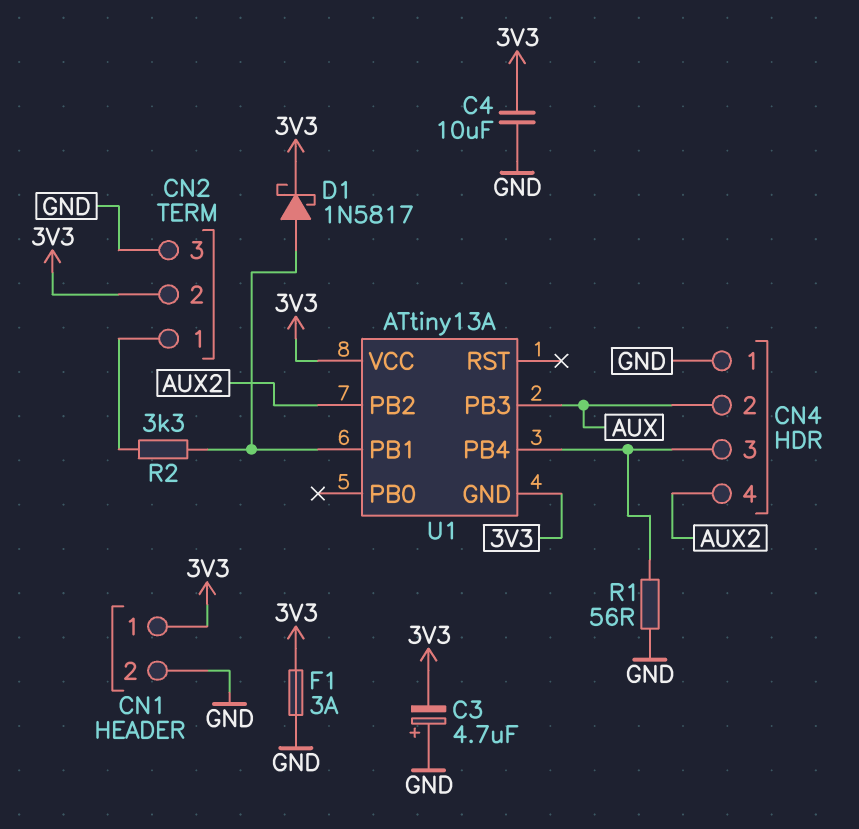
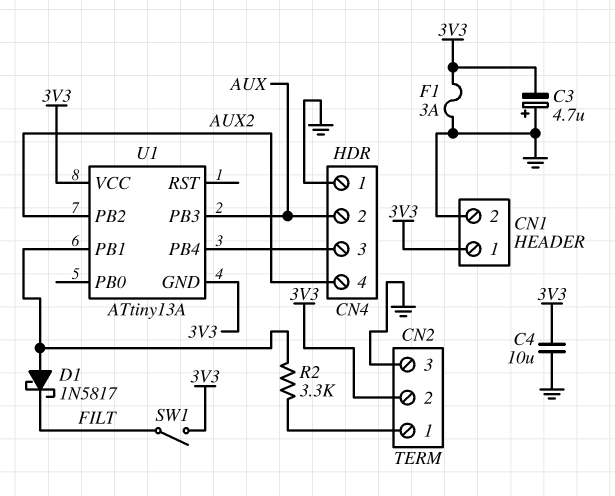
D1: schottky 1N5817 (A U1/PB1, K 3V3) -> schottky 1N5817 (A U1/PB1, K FILT)
R1: 56 (CN4/3, GND) -> none
SW1: none -> switch (3V3, FILT)

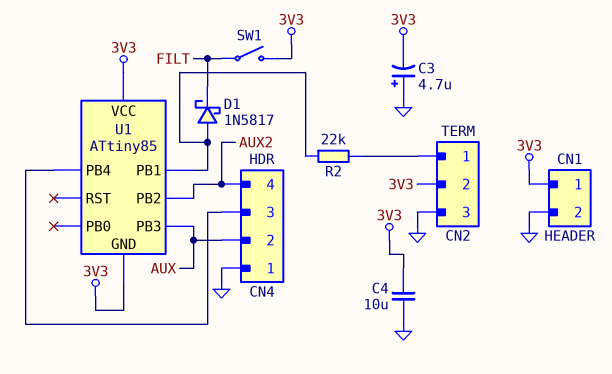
F1: 3A (3V3, GND) -> none
R2: 3.3k (CN2/1, U1/PB1) -> 22k (CN2/1, U1/PB1)
U1: ATtiny13A -> ATtiny85

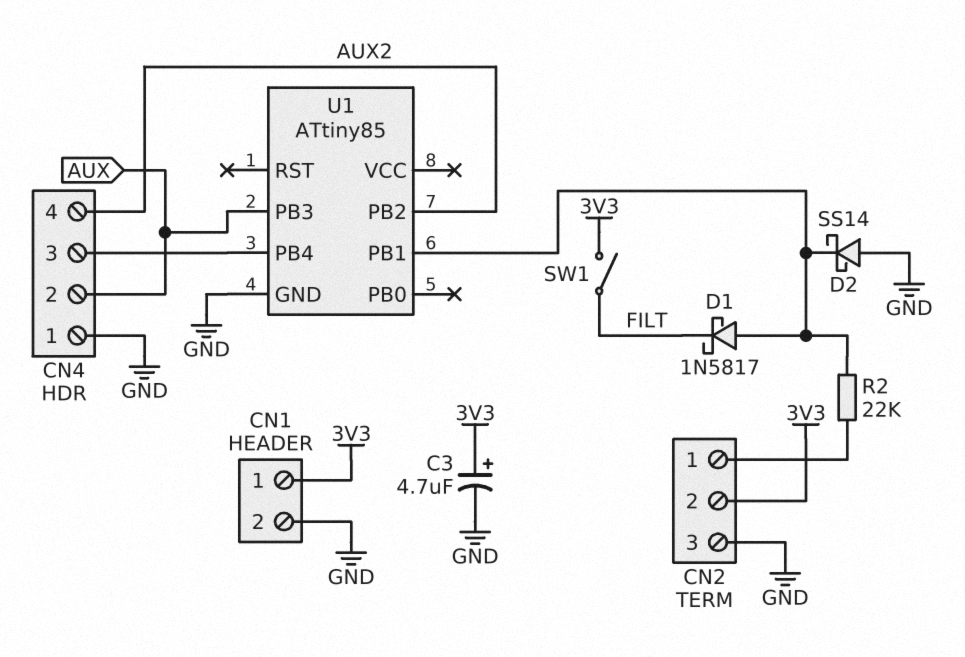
C3: 4.7uF (plus GND, minus 3V3) -> 4.7uF (plus 3V3, minus GND)
C4: 10uF (3V3, GND) -> none
D2: none -> schottky SS14 (A GND, K U1/PB1)
U1 pin GND: 3V3 -> GND
U1 pin VCC: 3V3 -> none

